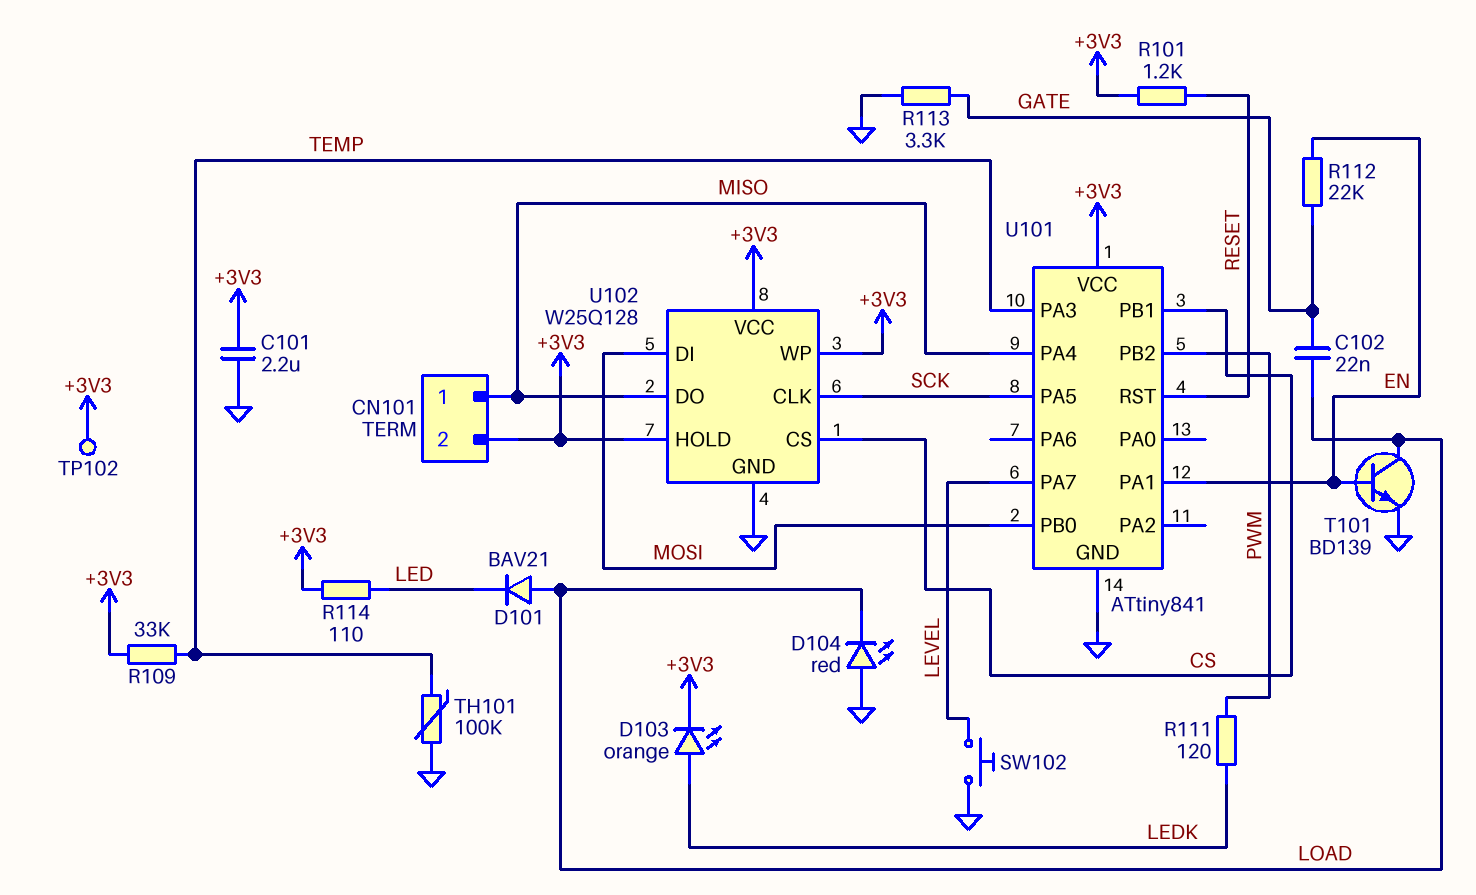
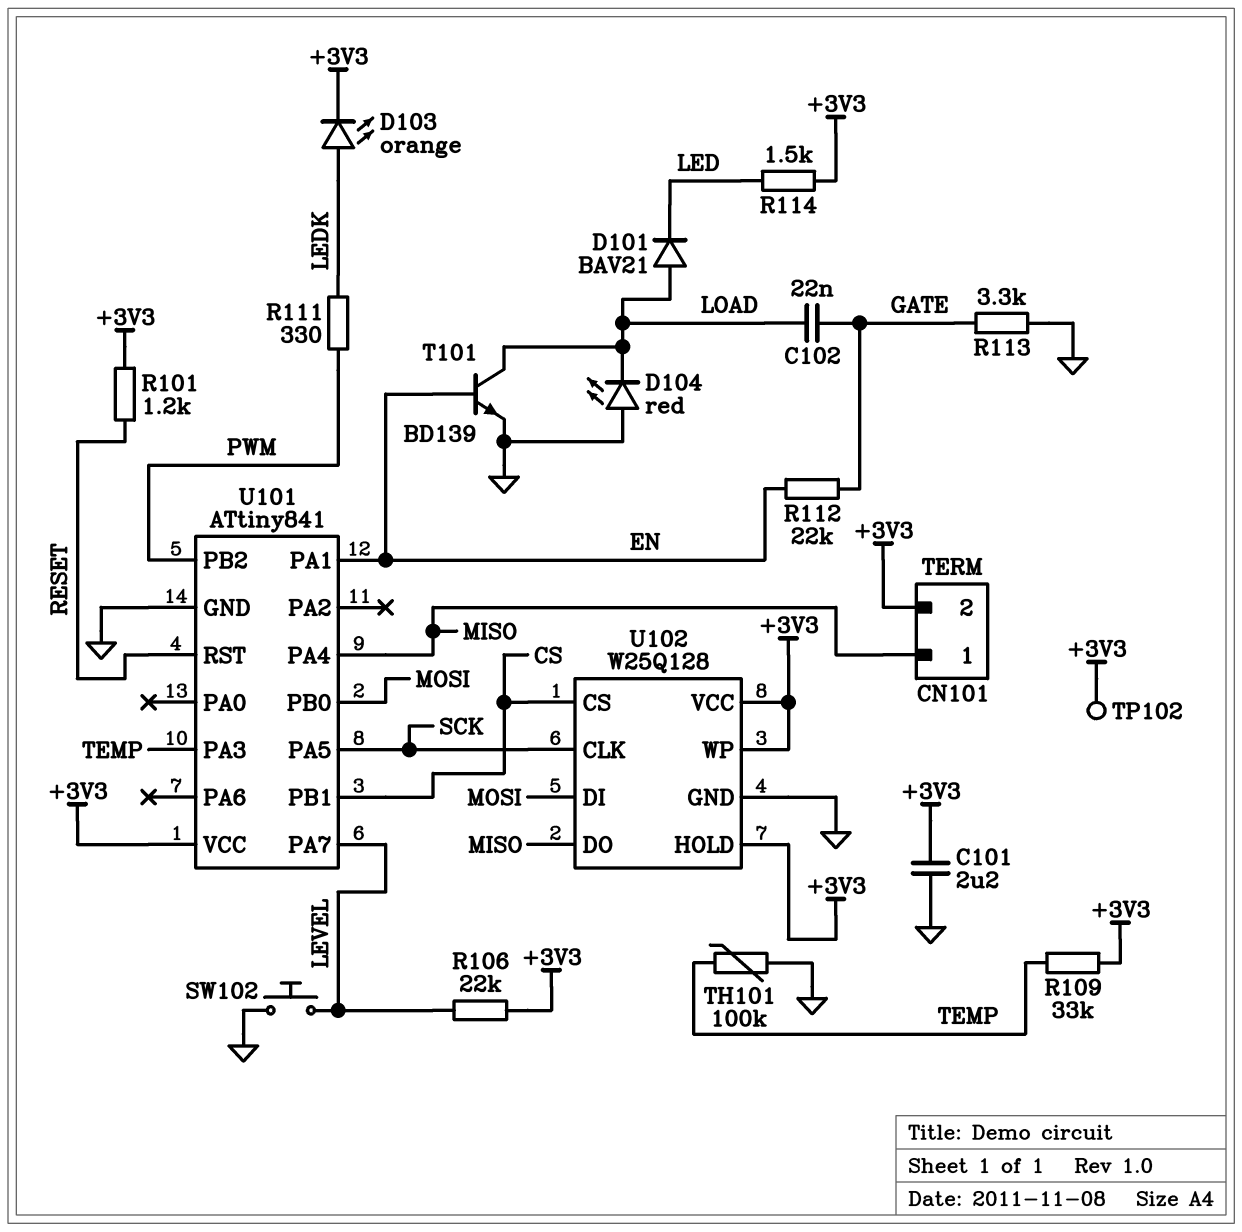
R106: none -> 22k (+3V3, LEVEL)
R111: 120 (LEDK, PWM) -> 330 (LEDK, PWM)
R114: 110 (+3V3, LED) -> 1.5k (+3V3, LED)

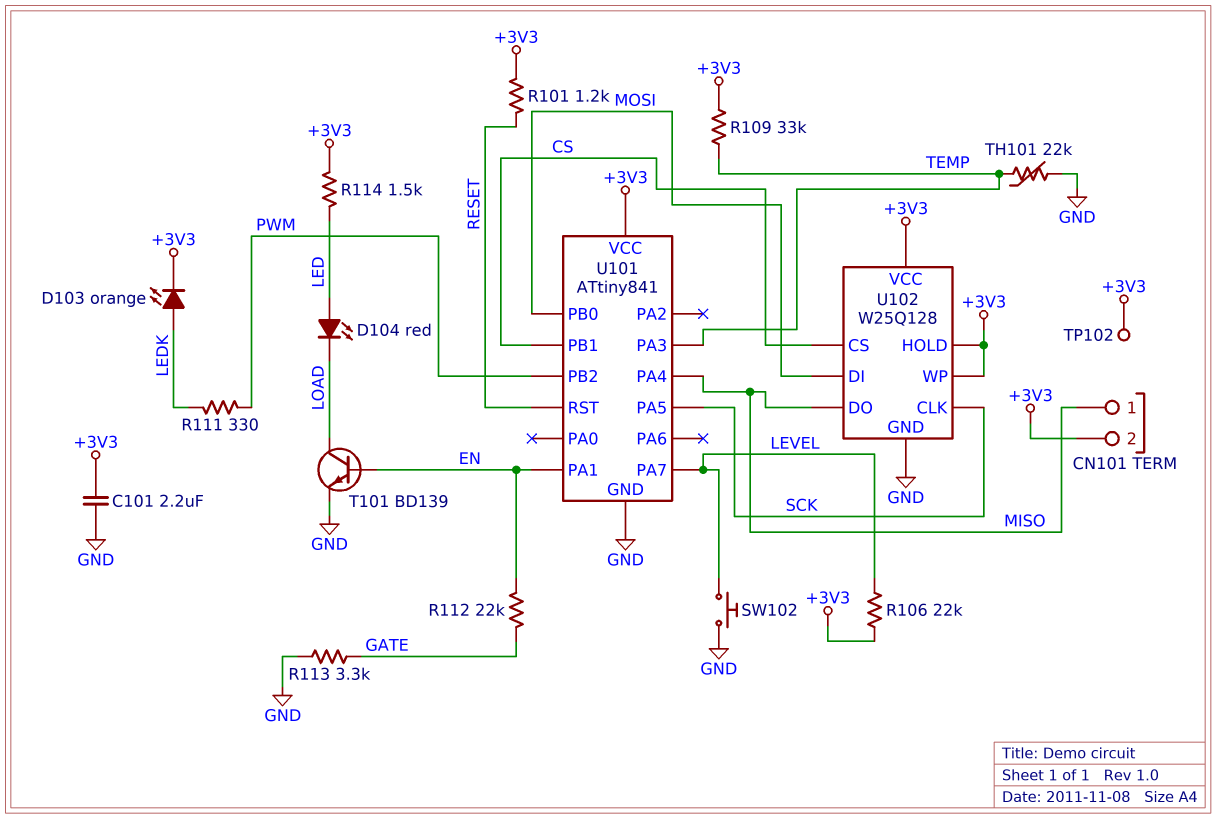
C102: 22nF (GATE, LOAD) -> none
D101: diode BAV21 (A LOAD, K LED) -> none
D104: LED red (A GND, K LOAD) -> LED red (A LED, K LOAD)
TH101: 100k (GND, TEMP) -> 22k (GND, TEMP)

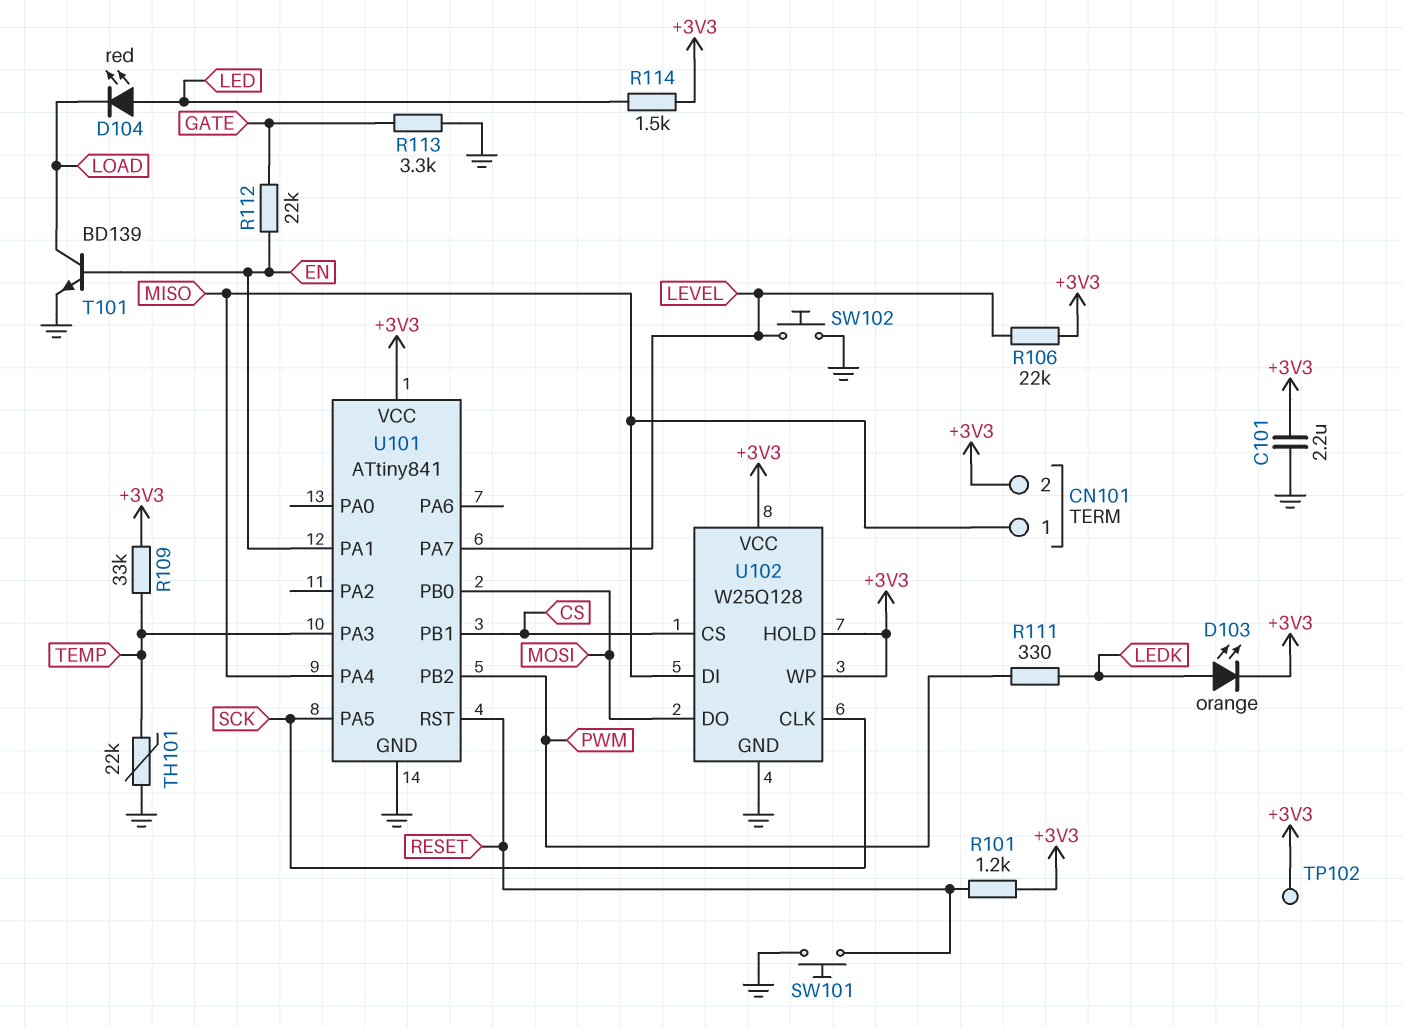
SW101: none -> button (GND, RESET)
U102 pin DI: MOSI -> MISO
U102 pin DO: MISO -> MOSI

